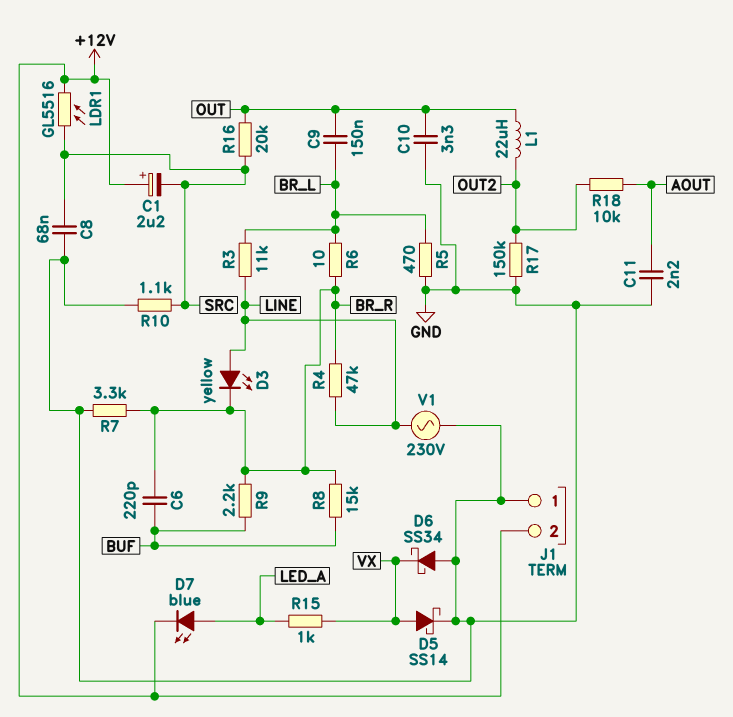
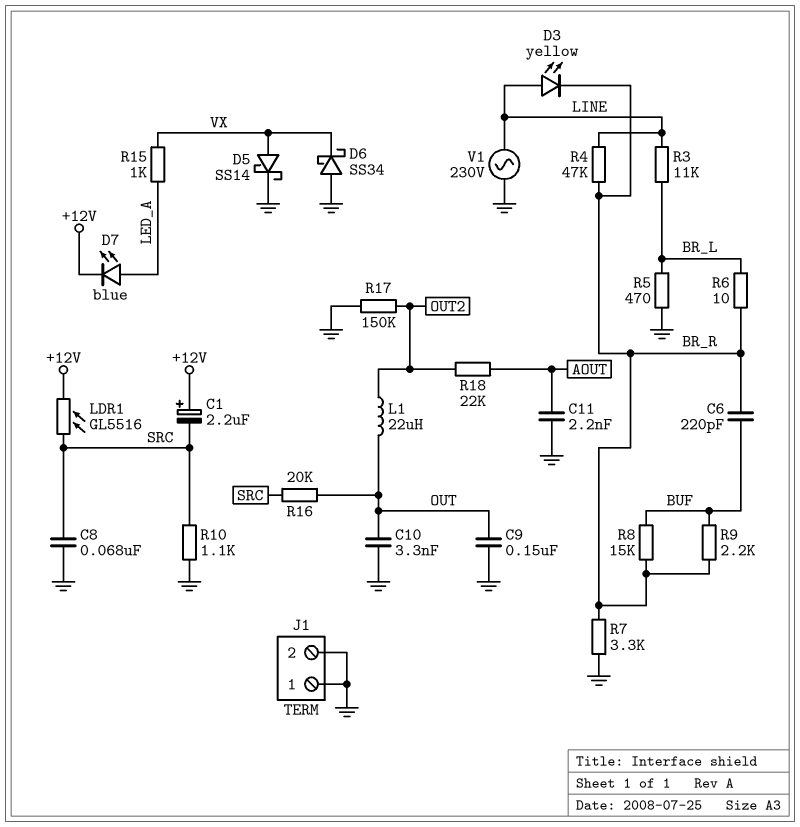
C9: 150nF (BR_L, OUT) -> 150nF (GND, OUT)
J1 pin 2: +12V -> GND
R18: 10k (AOUT, OUT2) -> 22k (AOUT, OUT2)

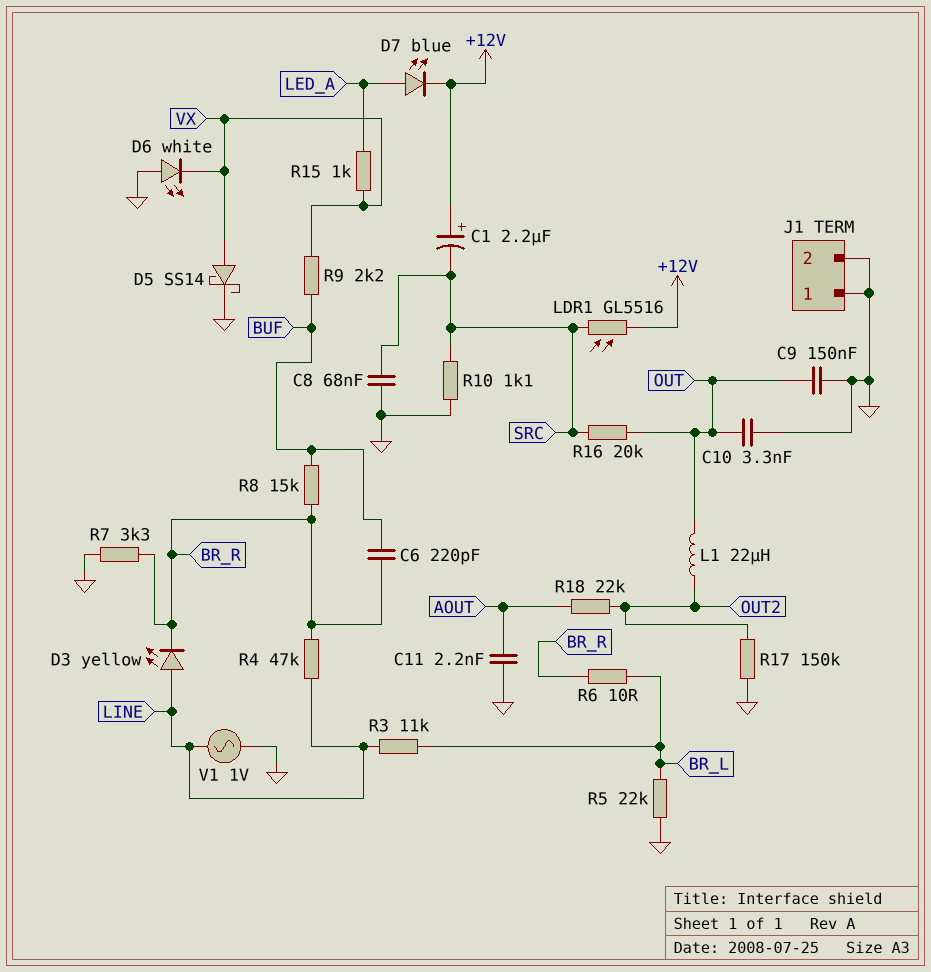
D6: schottky SS34 (A GND, K VX) -> LED white (A GND, K VX)
R5: 470 (BR_L, GND) -> 22k (BR_L, GND)
R9: 2.2k (BR_R, BUF) -> 2.2k (BUF, VX)
V1: AC 230V (GND, LINE) -> AC 1V (GND, LINE)

